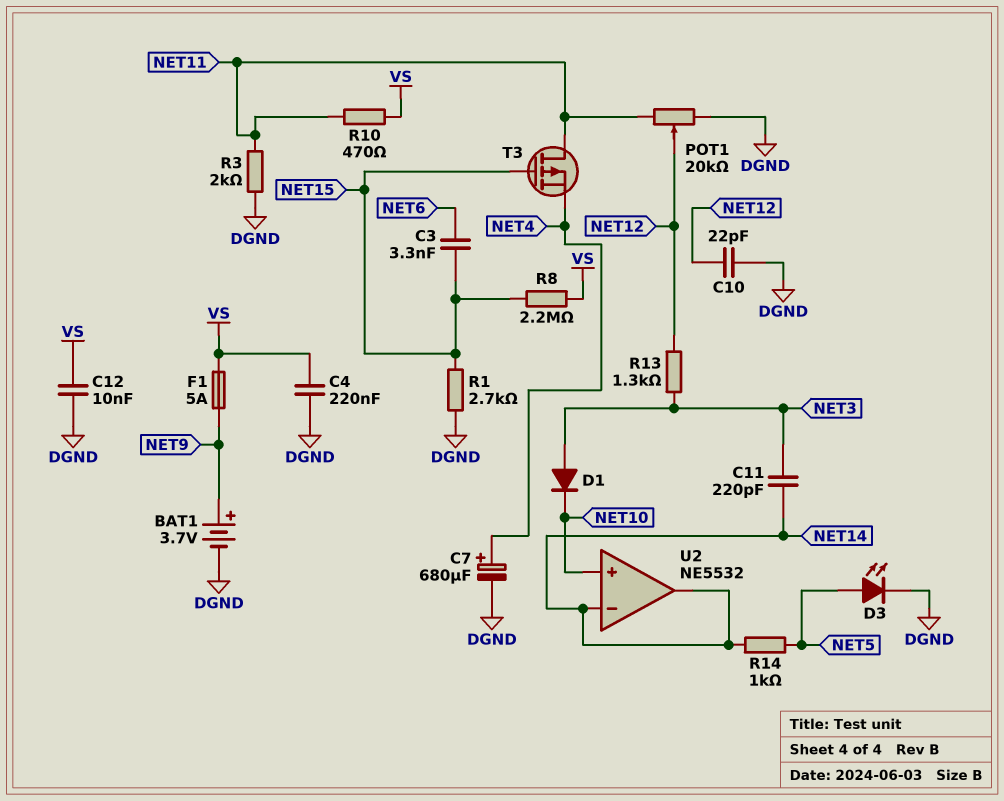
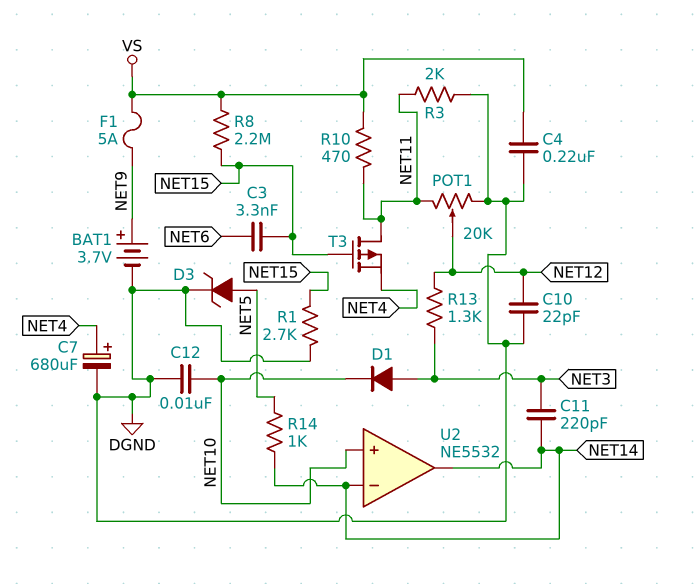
C12: 10nF (DGND, VS) -> 10nF (DGND, NET10)
D3: LED (A NET5, K DGND) -> zener (A NET5, K DGND)

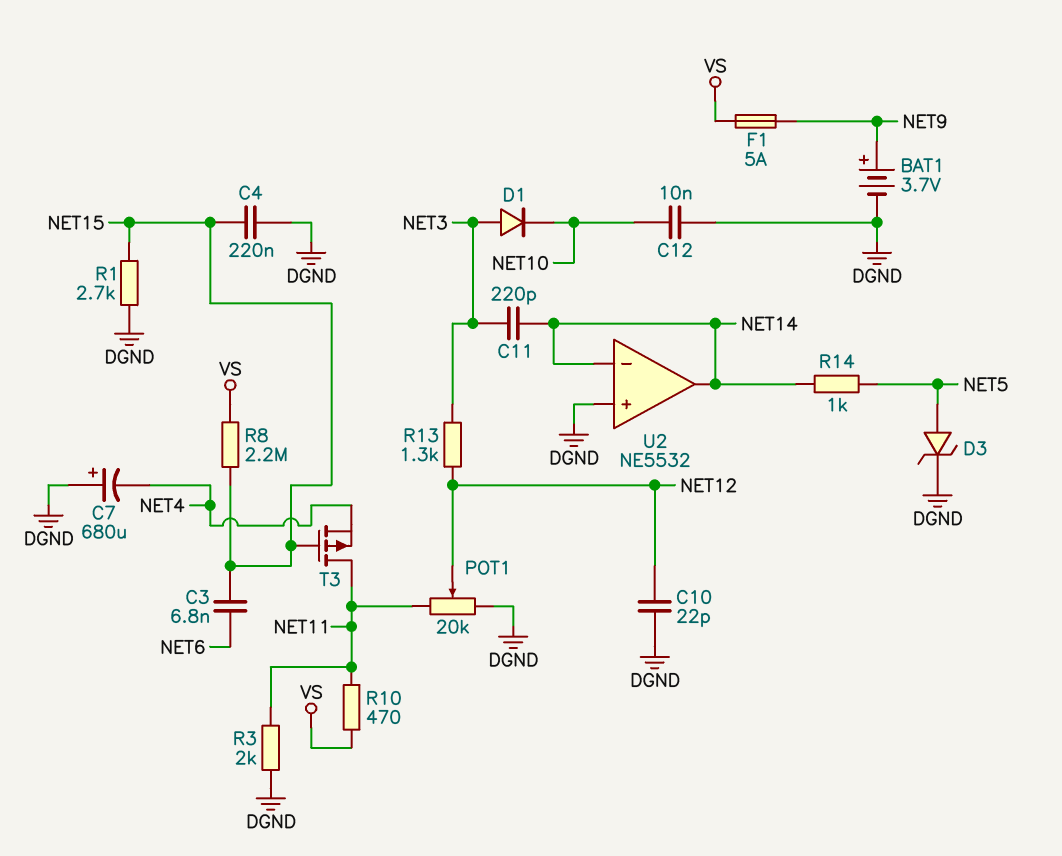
C3: 3.3nF (NET6, NET15) -> 6.8nF (NET6, NET15)
C4: 220nF (DGND, VS) -> 220nF (DGND, NET15)
C7: 680uF (plus NET4, minus DGND) -> 680uF (plus DGND, minus NET4)
U2 pin in+: NET10 -> DGND

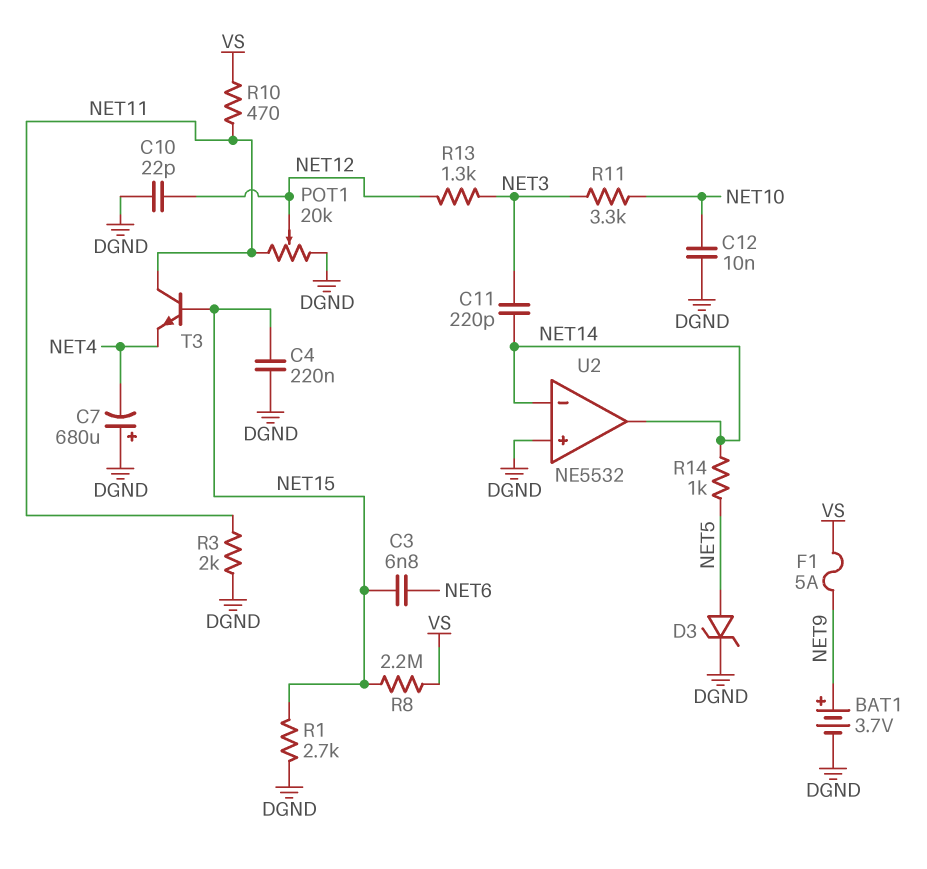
D1: diode (A NET3, K NET10) -> none
R11: none -> 3.3k (NET3, NET10)
T3: PMOS (G NET15, D NET11, S NET4) -> NPN (B NET15, C NET11, E NET4)

